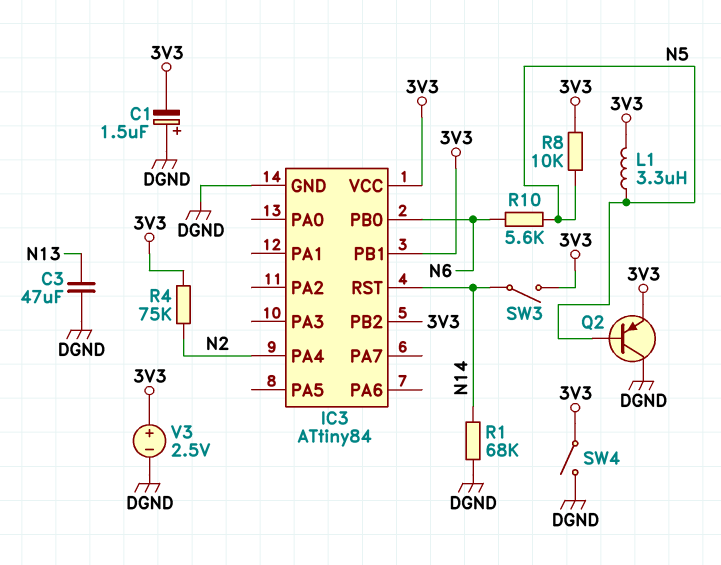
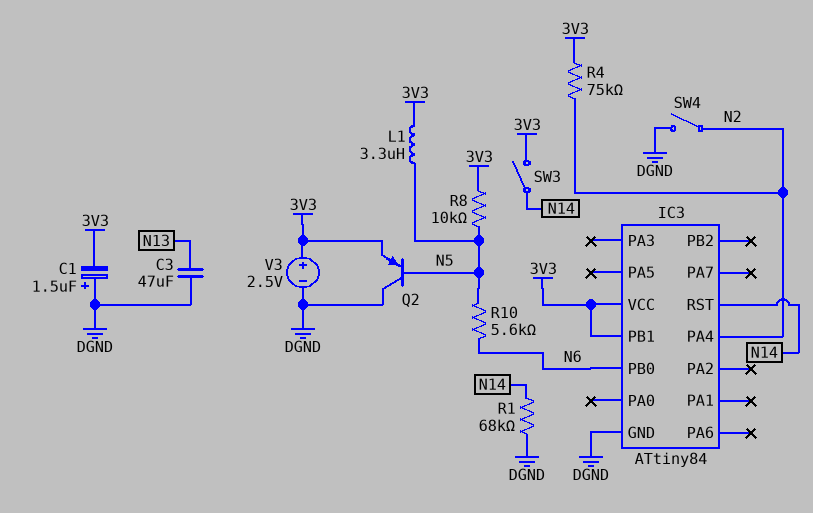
IC3 pin PB2: 3V3 -> none
SW4: switch (3V3, DGND) -> switch (DGND, N2)

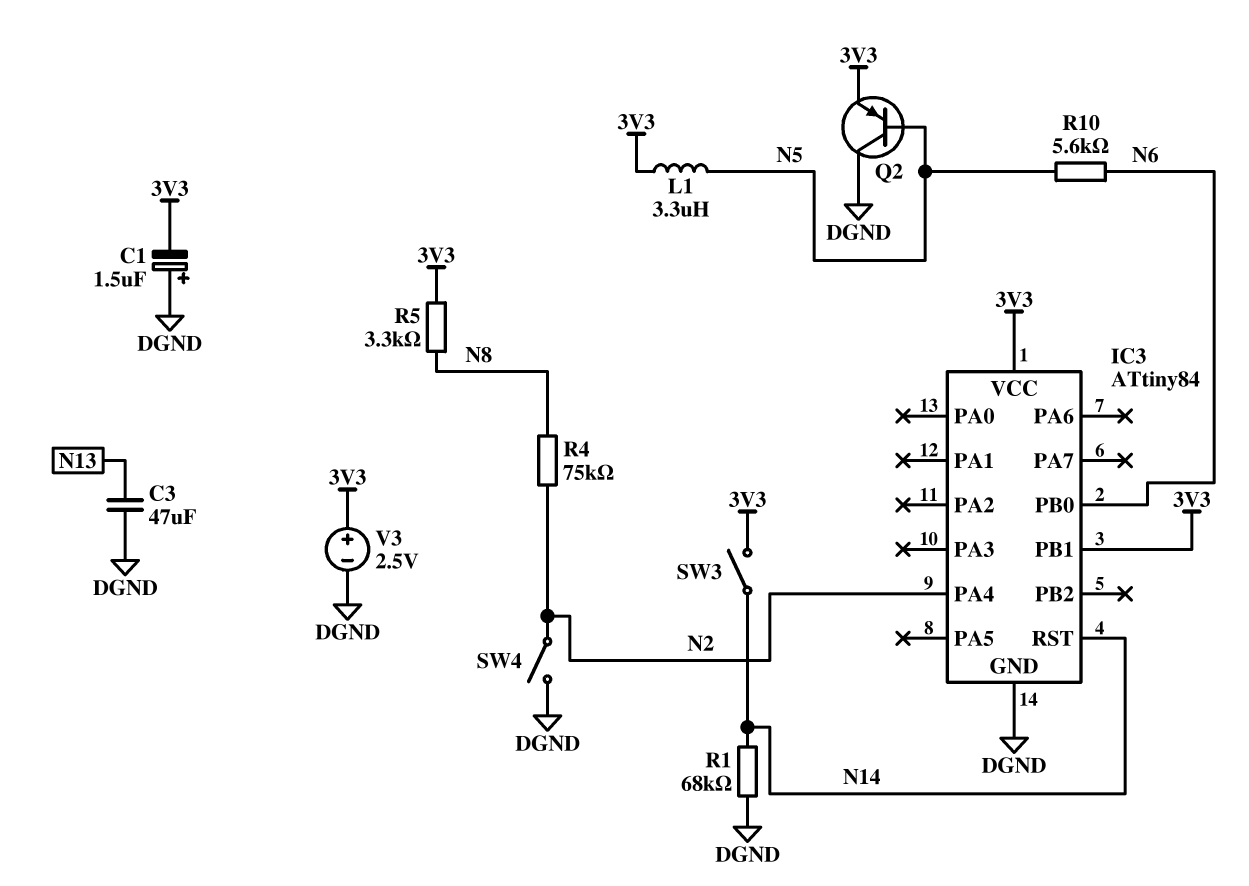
R4: 75k (3V3, N2) -> 75k (N2, N8)
R5: none -> 3.3k (3V3, N8)
R8: 10k (3V3, N5) -> none

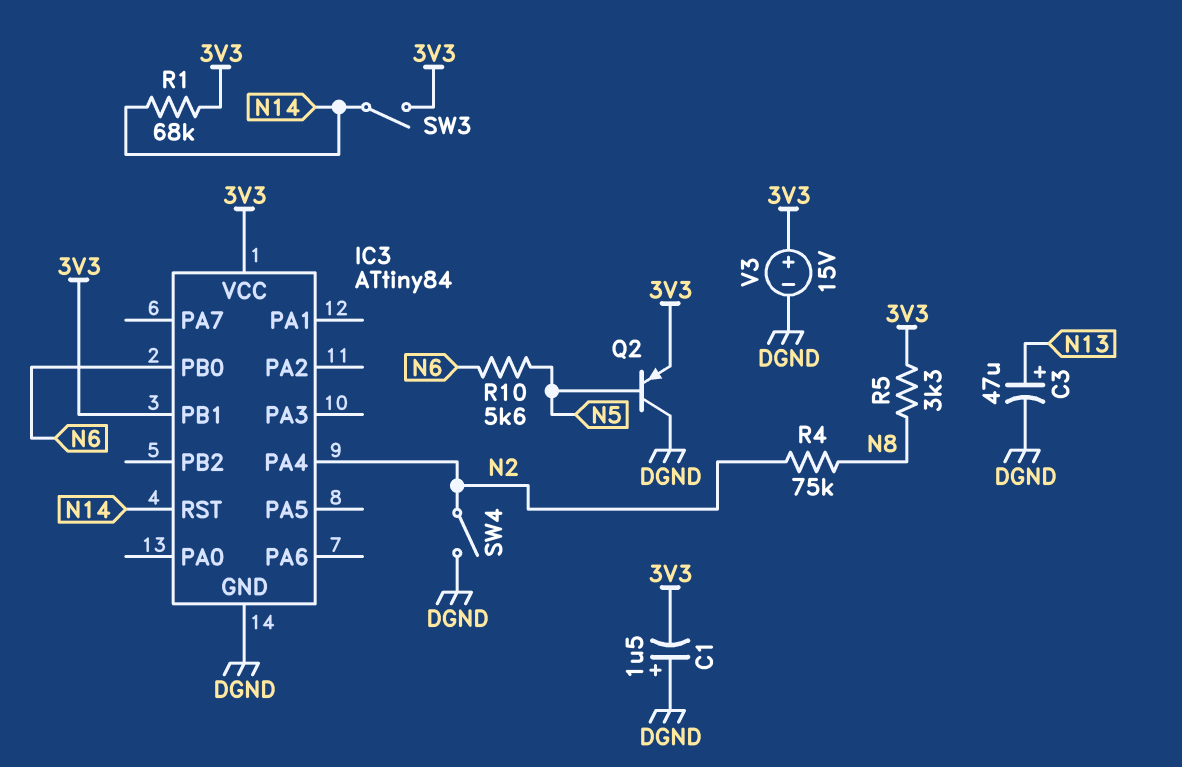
C3: 47uF (DGND, N13) -> 47uF (plus N13, minus DGND)
L1: 3.3uH (3V3, N5) -> none
R1: 68k (DGND, N14) -> 68k (3V3, N14)
V3: 2.5V (plus 3V3, minus DGND) -> 15V (plus 3V3, minus DGND)

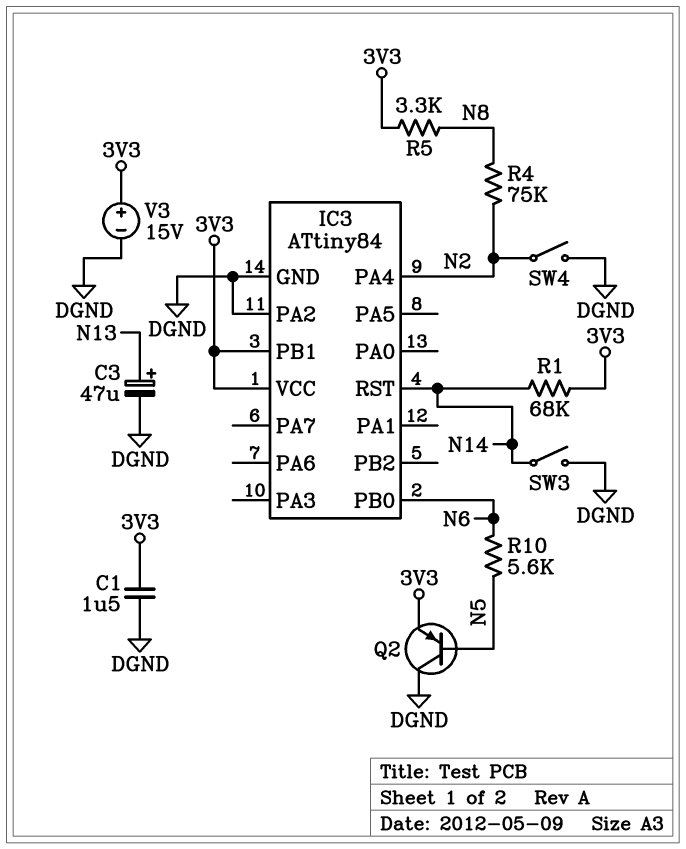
C1: 1.5uF (plus DGND, minus 3V3) -> 1.5uF (3V3, DGND)
IC3 pin PA2: none -> DGND
SW3: switch (3V3, N14) -> switch (DGND, N14)

